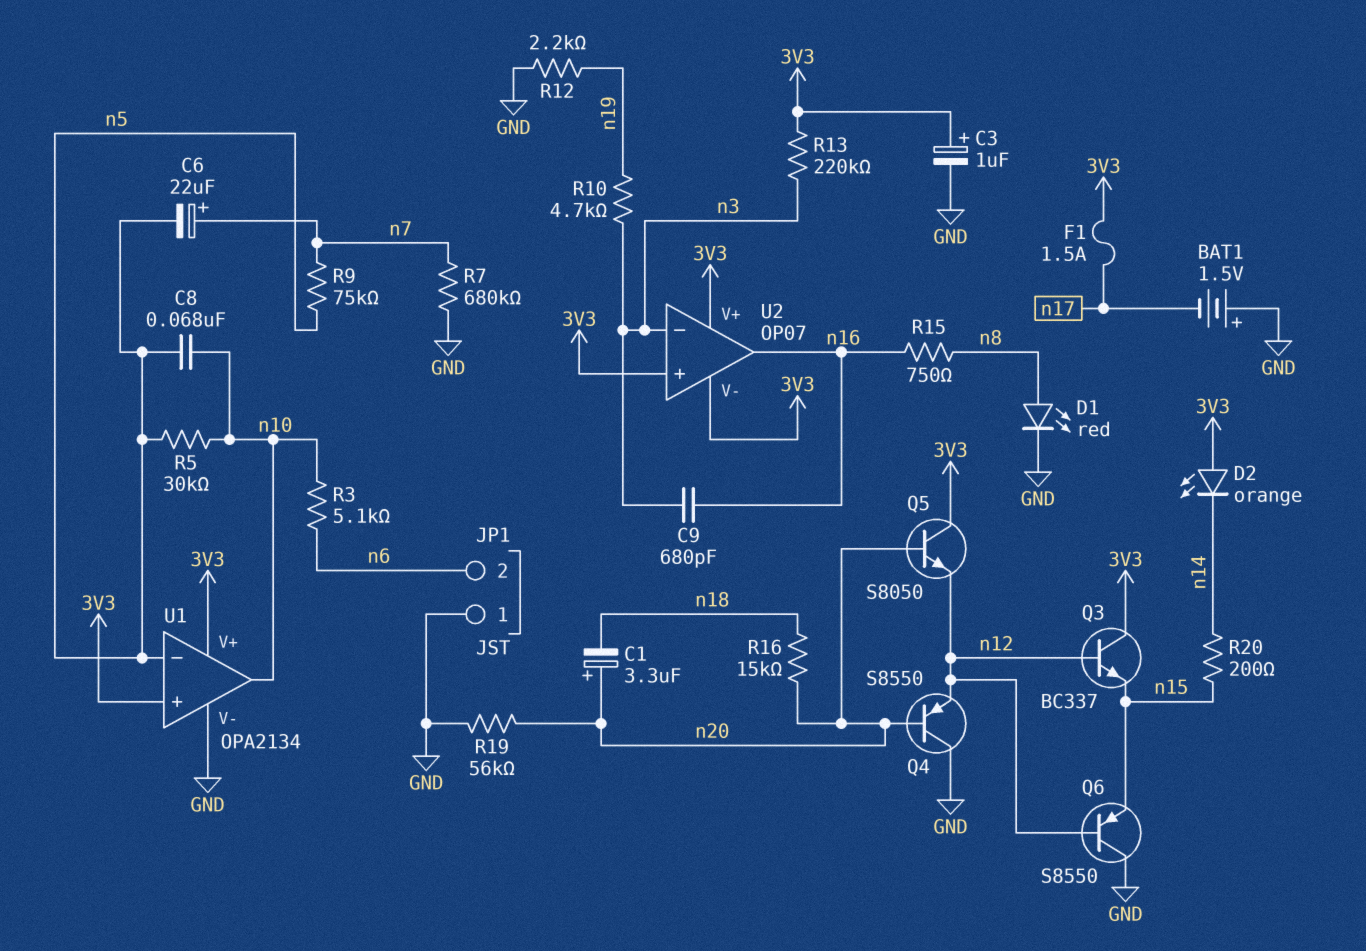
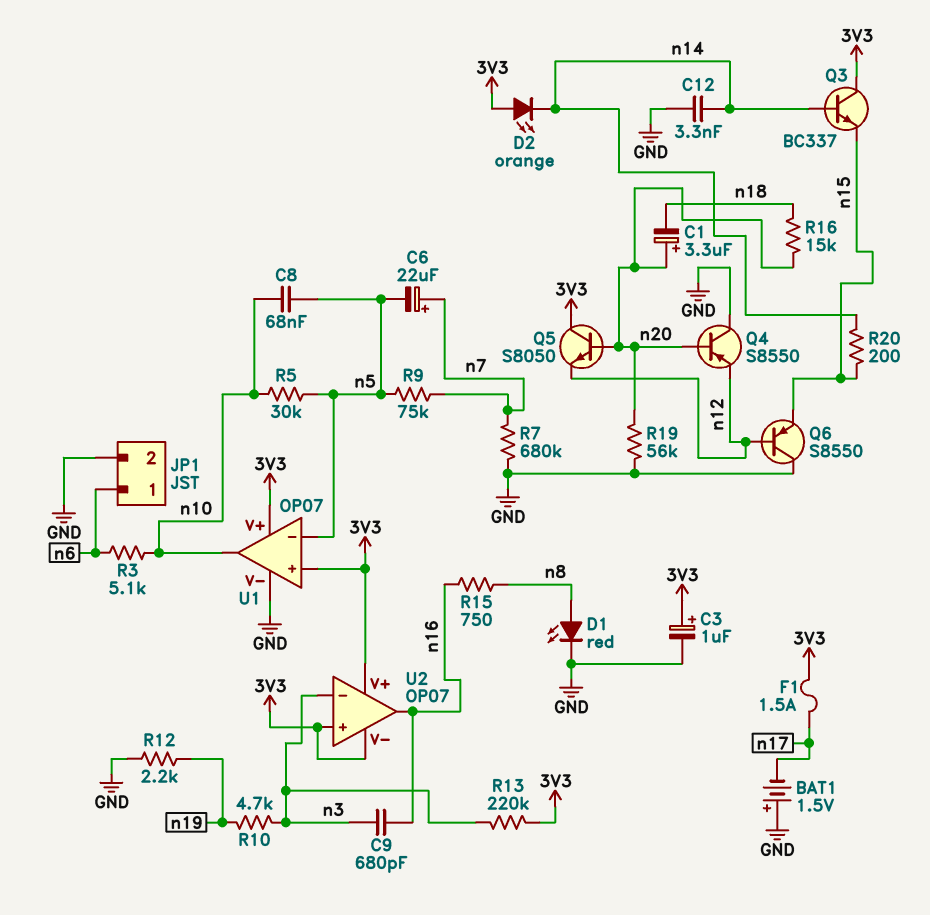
C12: none -> 3.3nF (GND, n14)
JP1 pin 1: GND -> n6
JP1 pin 2: n6 -> GND
Q3: NPN BC337 (B n12, C 3V3, E n15) -> NPN BC337 (B n14, C 3V3, E n15)
U1: OPA2134 -> OP07

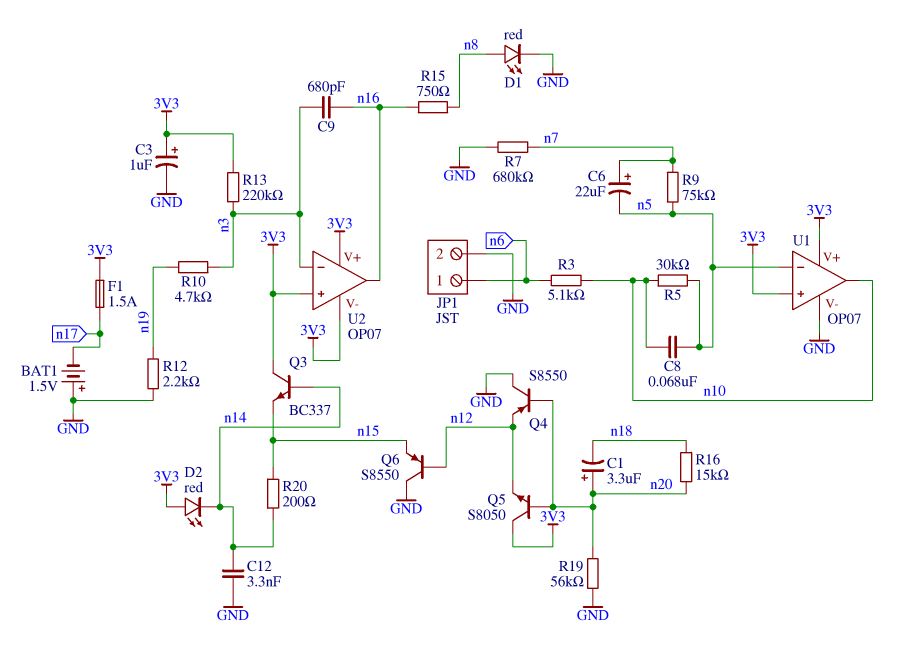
D2: LED orange (A 3V3, K n14) -> LED red (A 3V3, K n14)

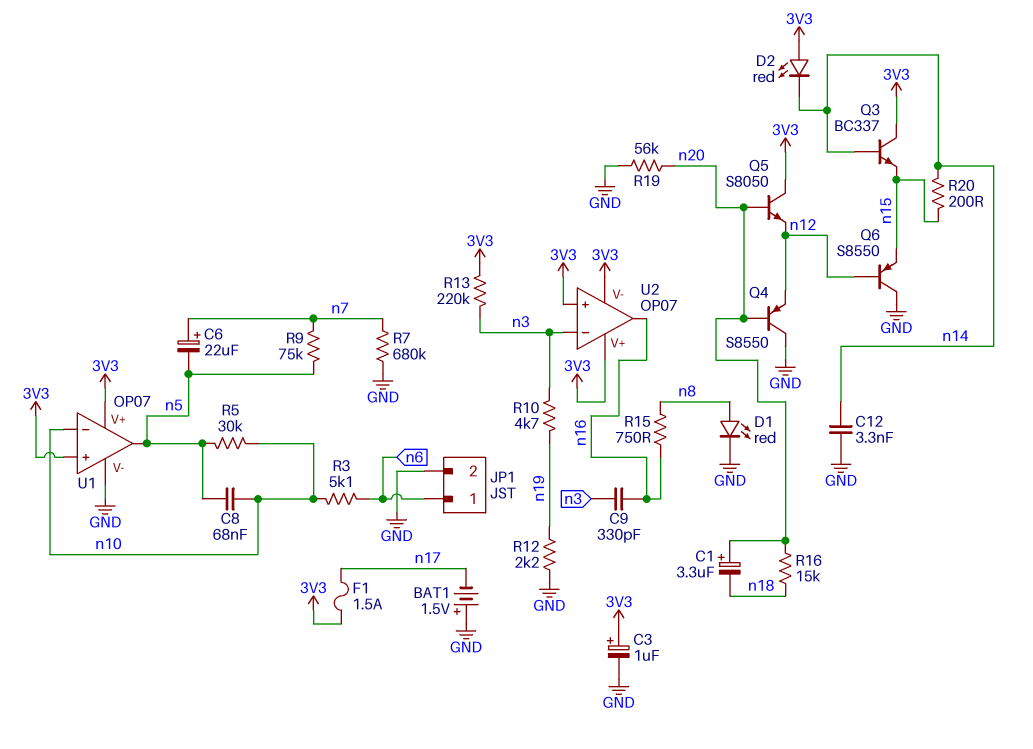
C9: 680pF (n3, n16) -> 330pF (n3, n16)
U1 pin in-: n5 -> n10
U1 pin out: n10 -> n5

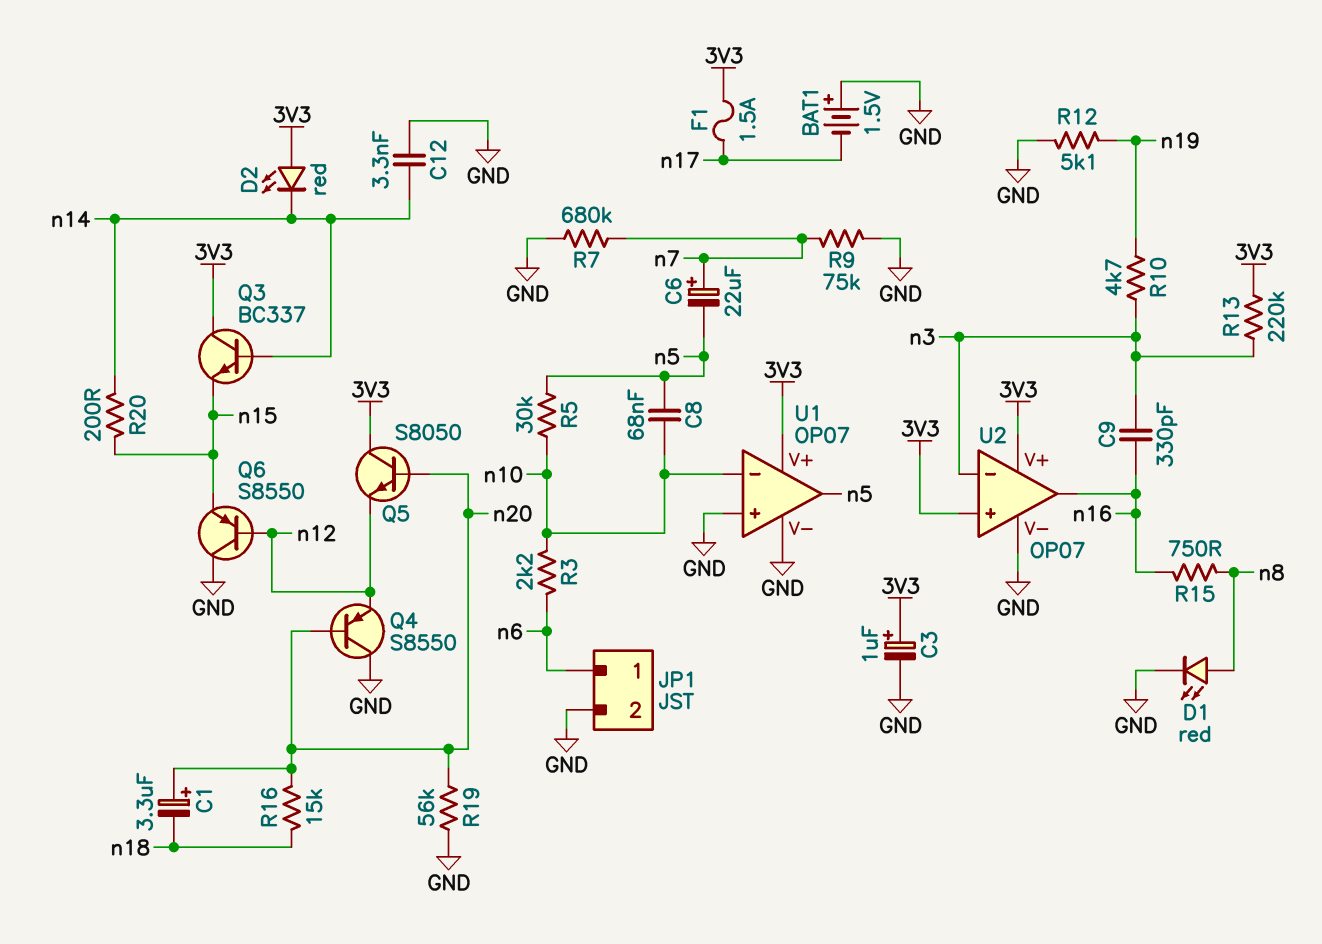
R3: 5.1k (n6, n10) -> 2.2k (n6, n10)
R9: 75k (n5, n7) -> 75k (GND, n7)
R12: 2.2k (GND, n19) -> 5.1k (GND, n19)
U1 pin in+: 3V3 -> GND
U2 pin V-: 3V3 -> GND

